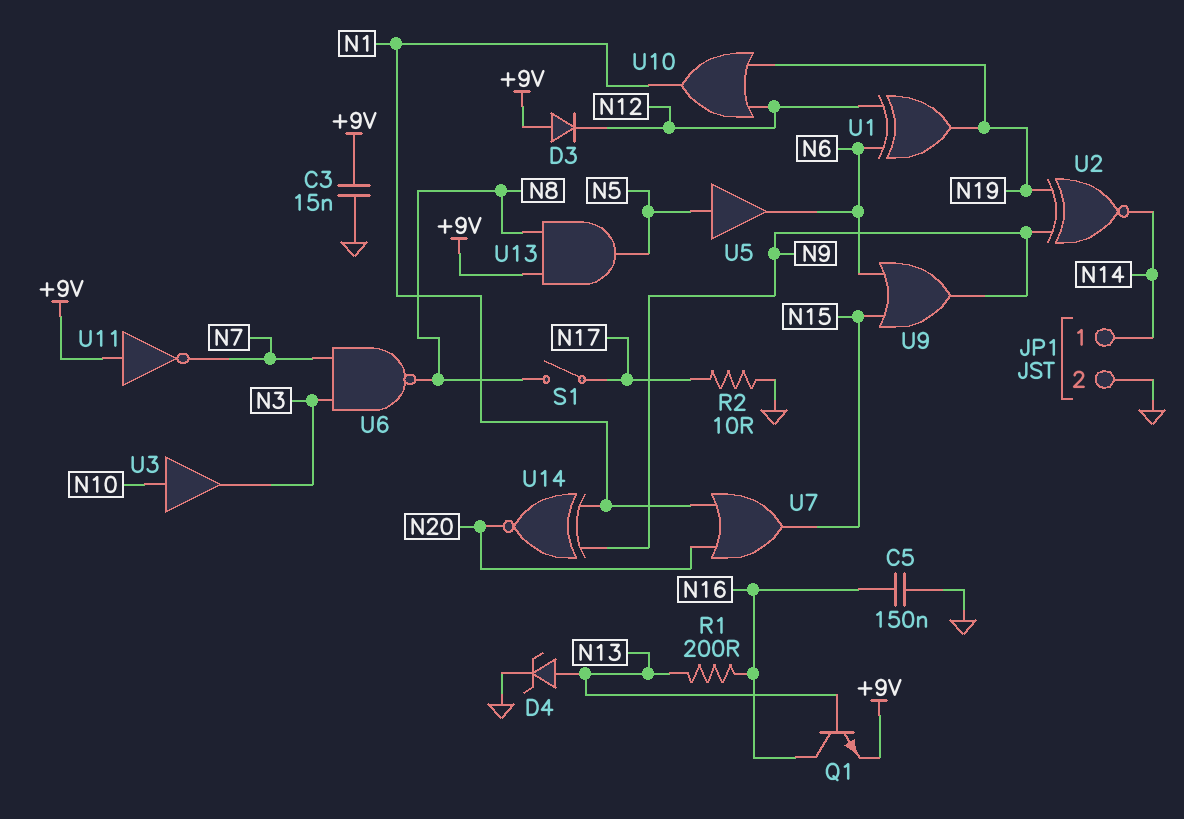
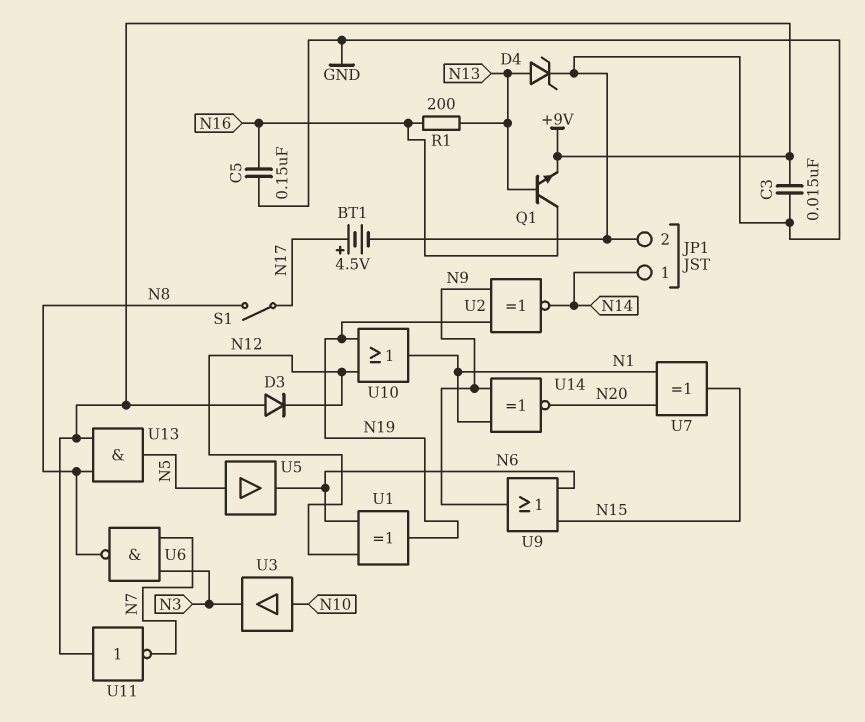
BT1: none -> 4.5V (plus N17, minus GND)
R2: 10 (GND, N17) -> none
U7: OR (in N1, in N20, out N15) -> XOR (in N1, in N20, out N15)

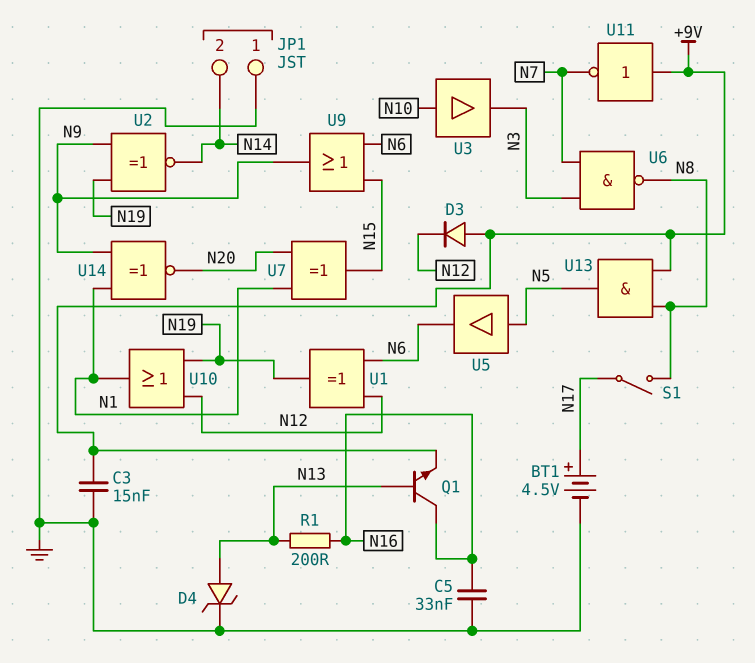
C5: 150nF (GND, N16) -> 33nF (GND, N16)
JP1 pin 1: N14 -> GND
JP1 pin 2: GND -> N14

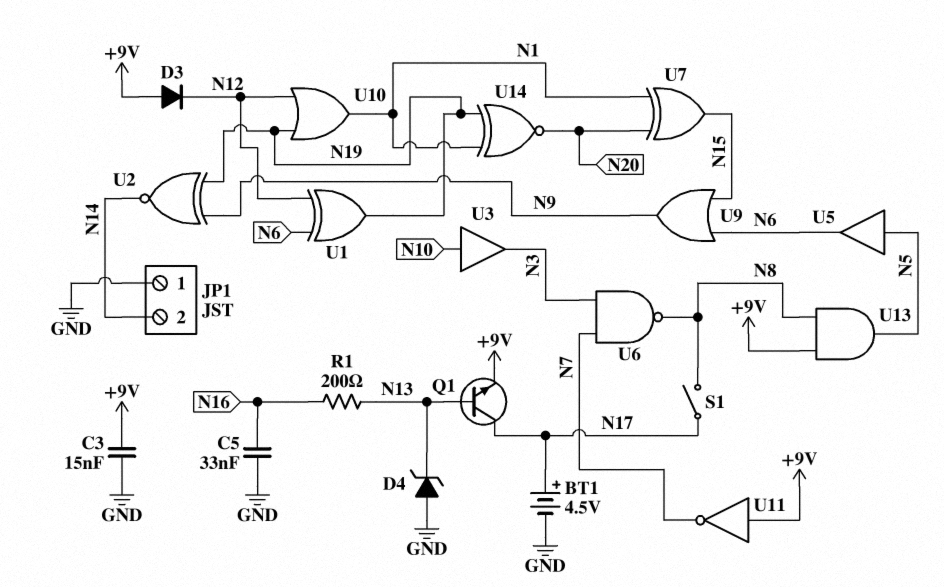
D4: zener (A N13, K GND) -> zener (A GND, K N13)
Q1: NPN (B N13, C N16, E +9V) -> NPN (B N13, C N17, E +9V)
U14: XNOR (in N1, in N9, out N20) -> XNOR (in N1, in N19, out N20)

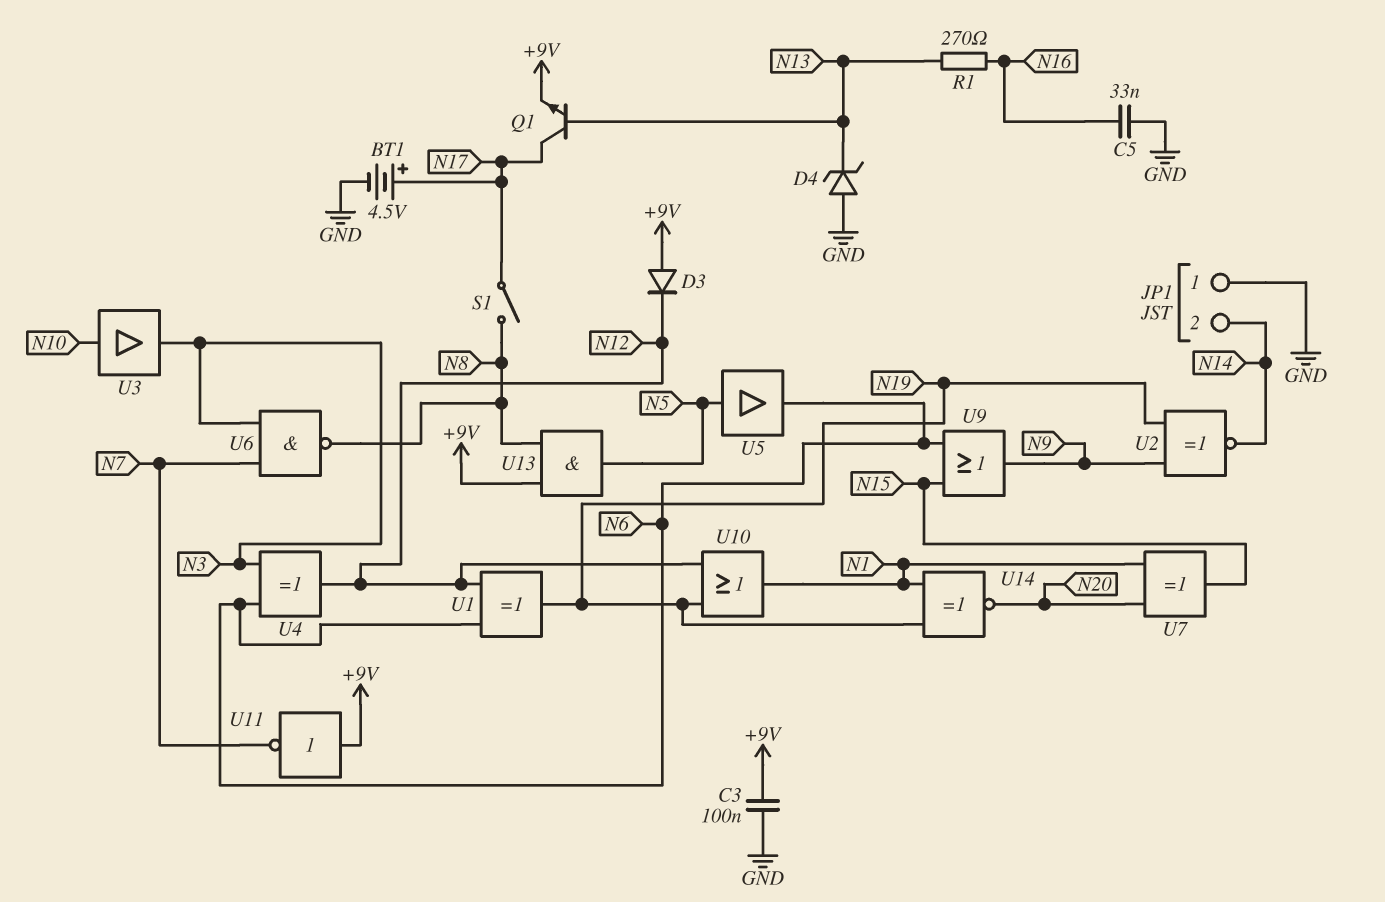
C3: 15nF (+9V, GND) -> 100nF (+9V, GND)
R1: 200 (N13, N16) -> 270 (N13, N16)
U4: none -> XOR (in N3, in N6, out N12)

